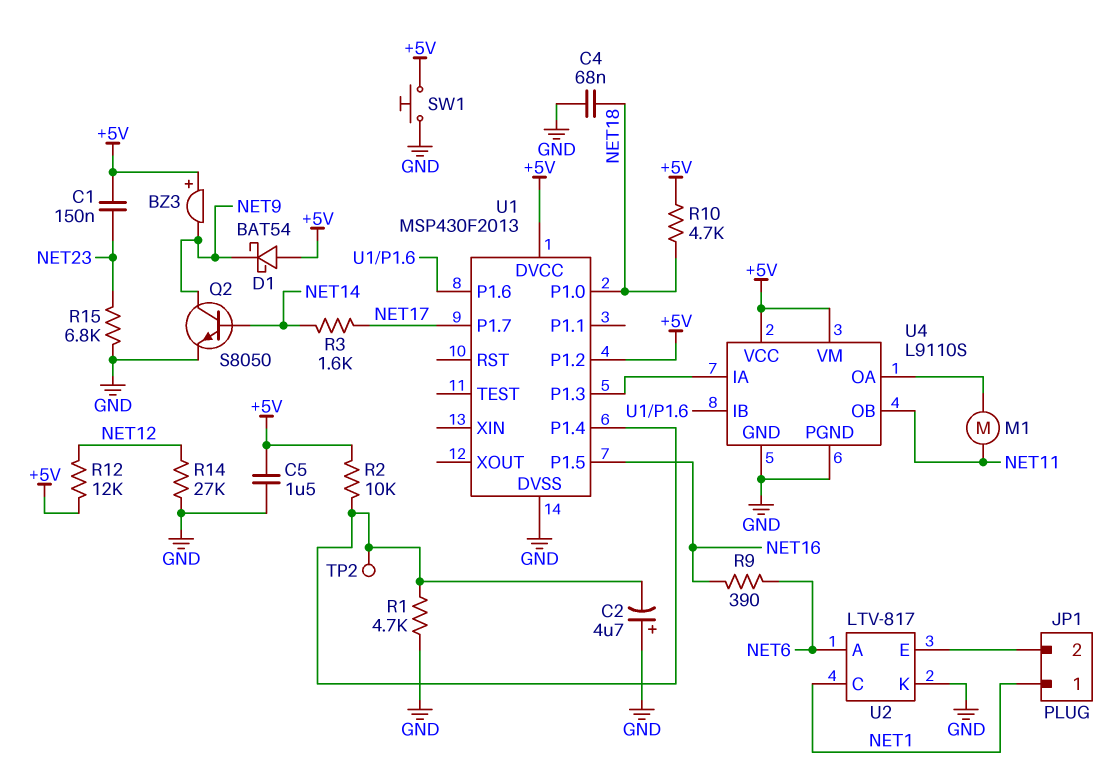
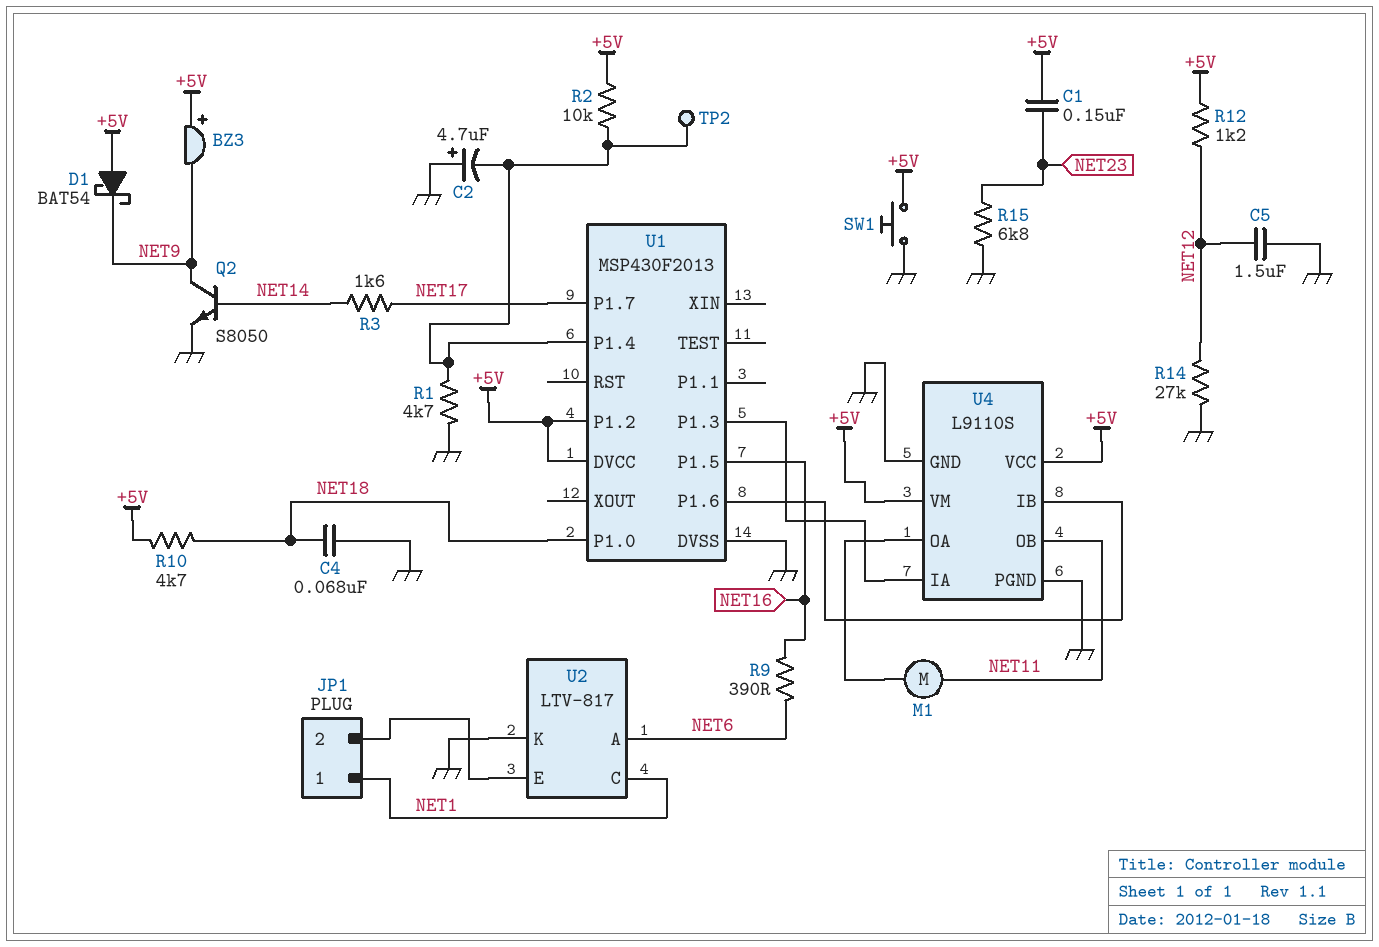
C5: 1.5uF (+5V, GND) -> 1.5uF (GND, NET12)
R12: 12k (+5V, NET12) -> 1.2k (+5V, NET12)

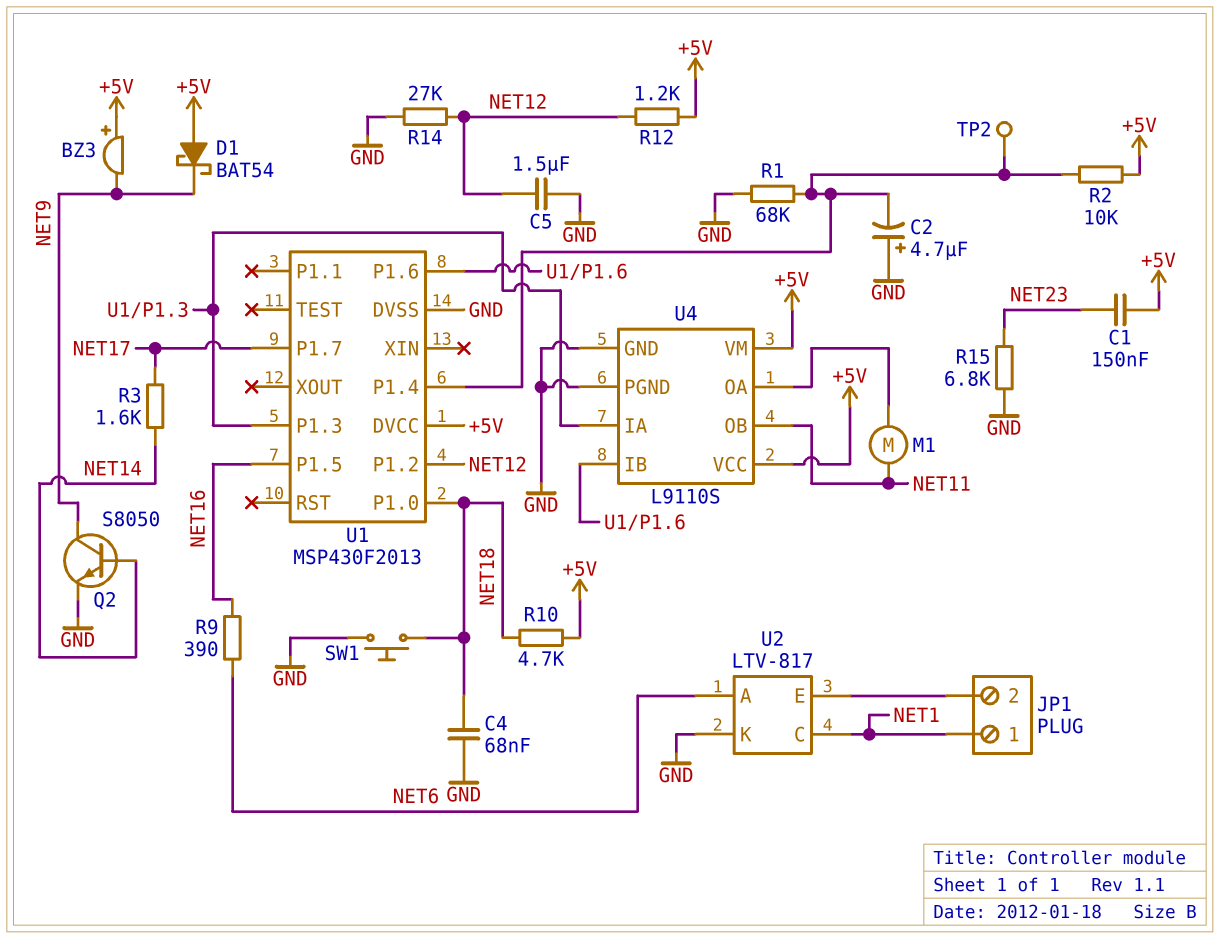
R1: 4.7k (GND, U1/P1.4) -> 68k (GND, U1/P1.4)
SW1: button (+5V, GND) -> button (GND, NET18)
U1 pin P1.2: +5V -> NET12

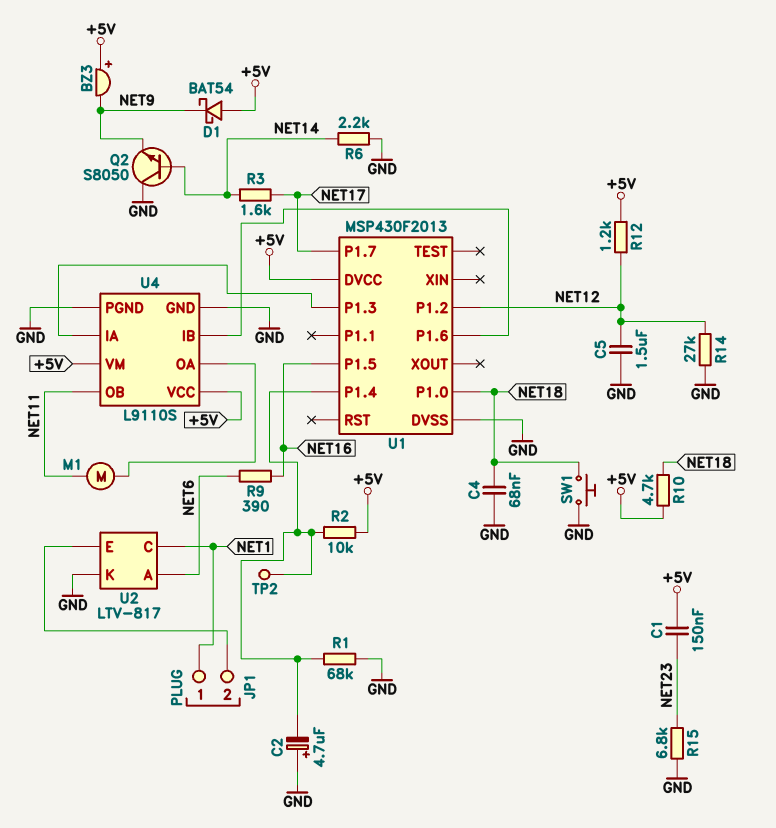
Q2: NPN S8050 (B NET14, C NET9, E GND) -> NPN S8050 (B NET14, C GND, E NET9)
R6: none -> 2.2k (GND, NET14)

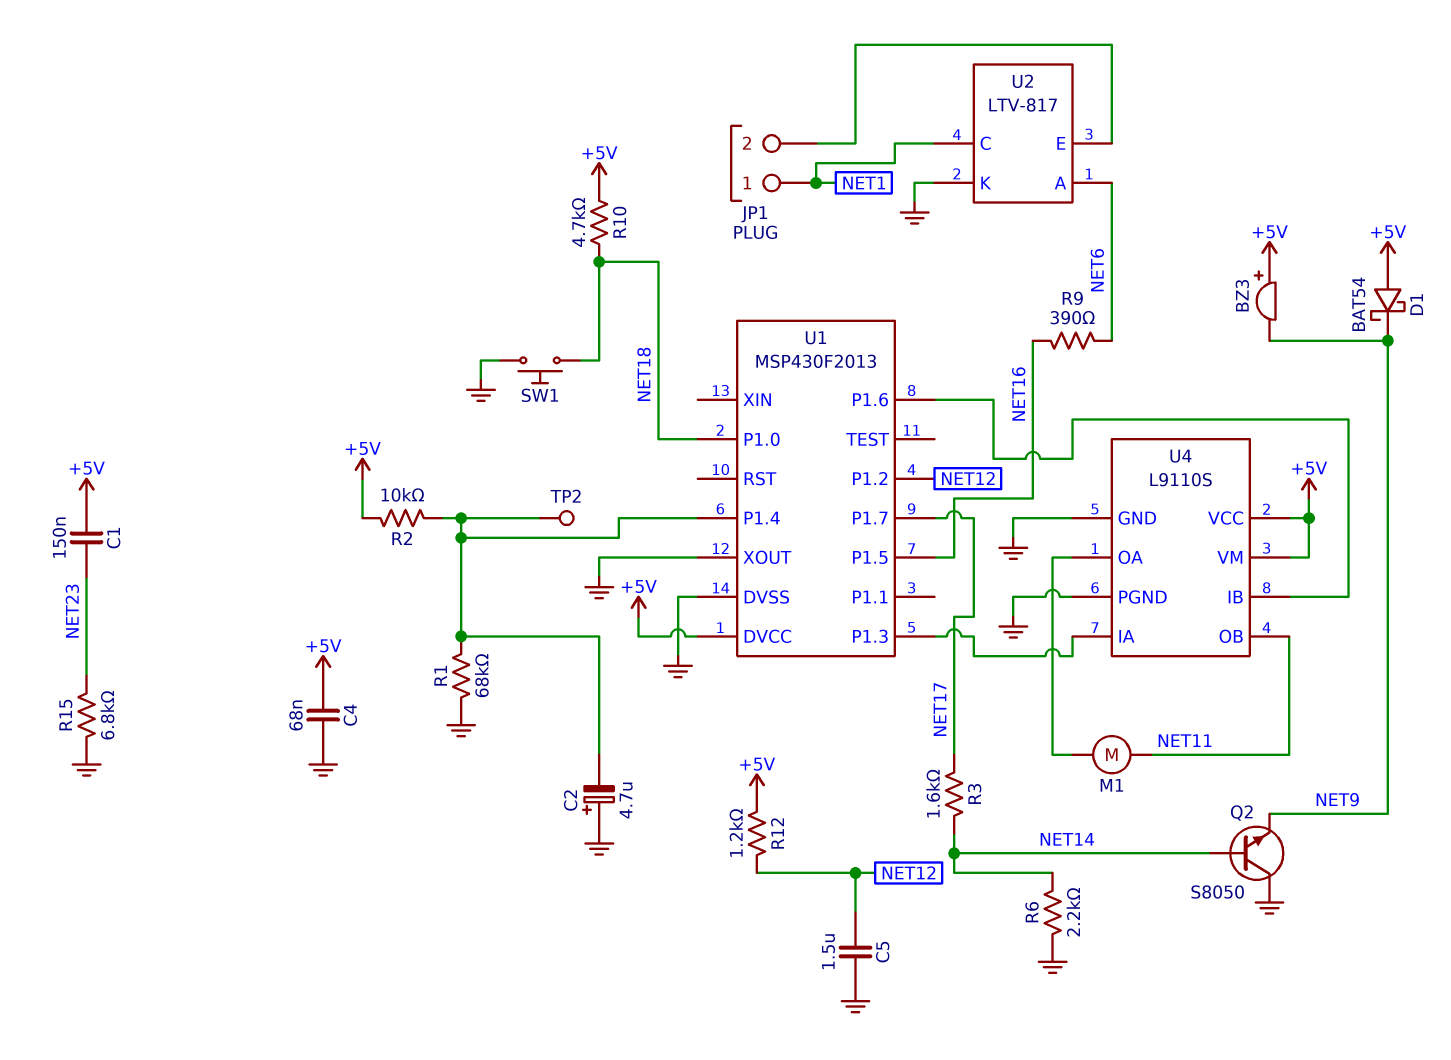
C4: 68nF (GND, NET18) -> 68nF (+5V, GND)
R14: 27k (GND, NET12) -> none
U1 pin XOUT: none -> GND

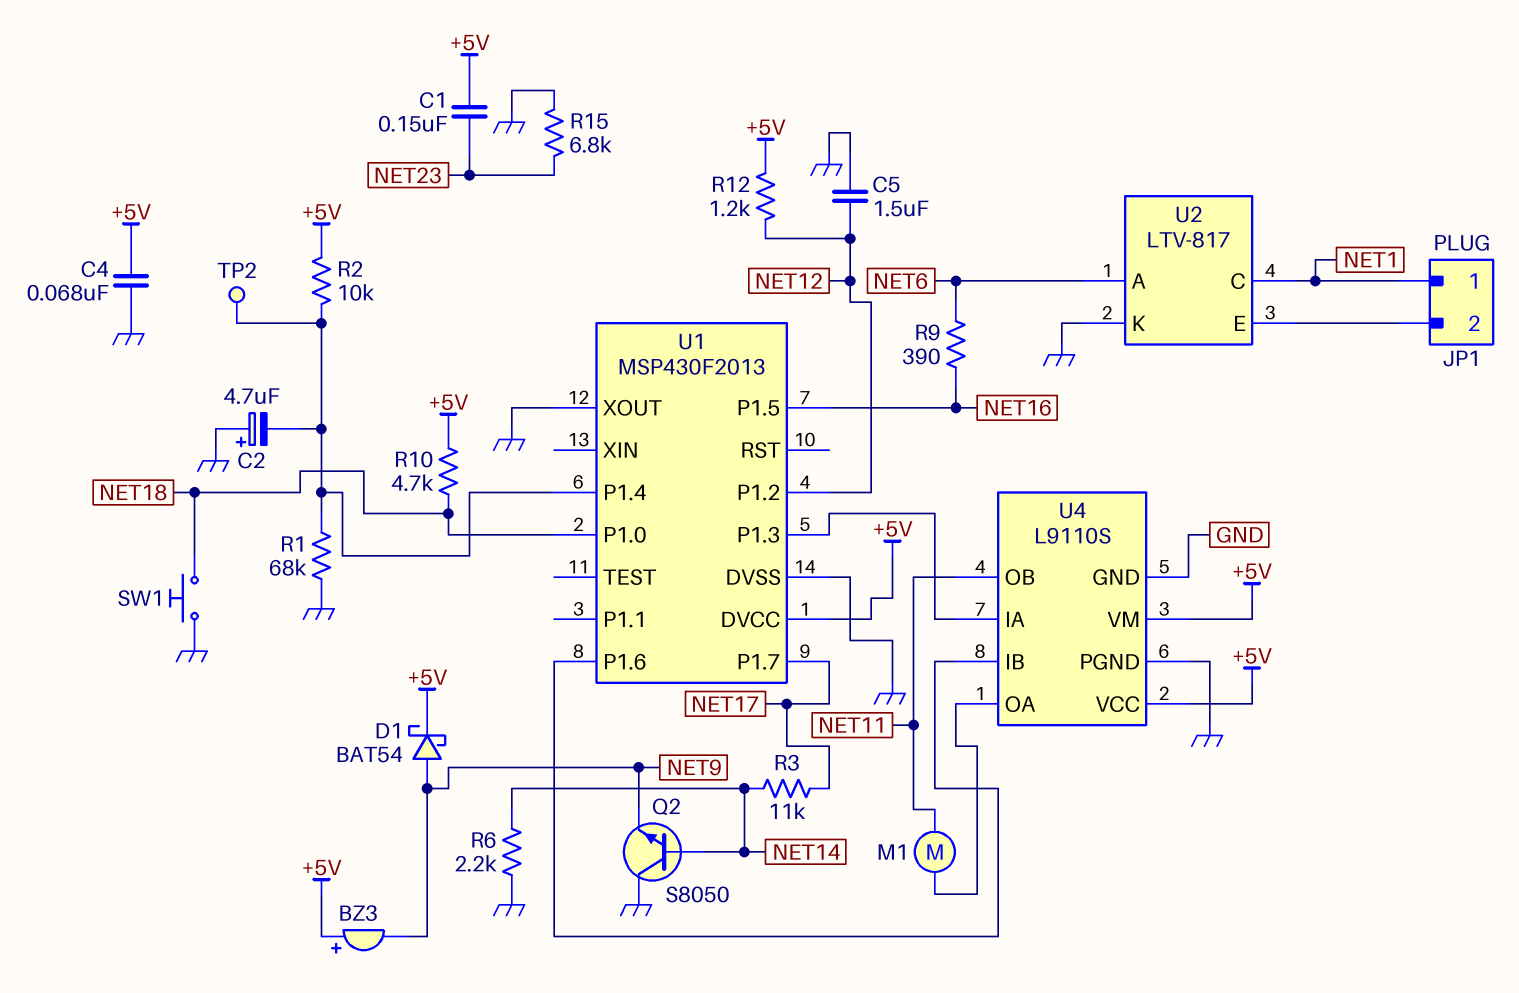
D1: schottky BAT54 (A +5V, K NET9) -> schottky BAT54 (A NET9, K +5V)
R3: 1.6k (NET14, NET17) -> 11k (NET14, NET17)

